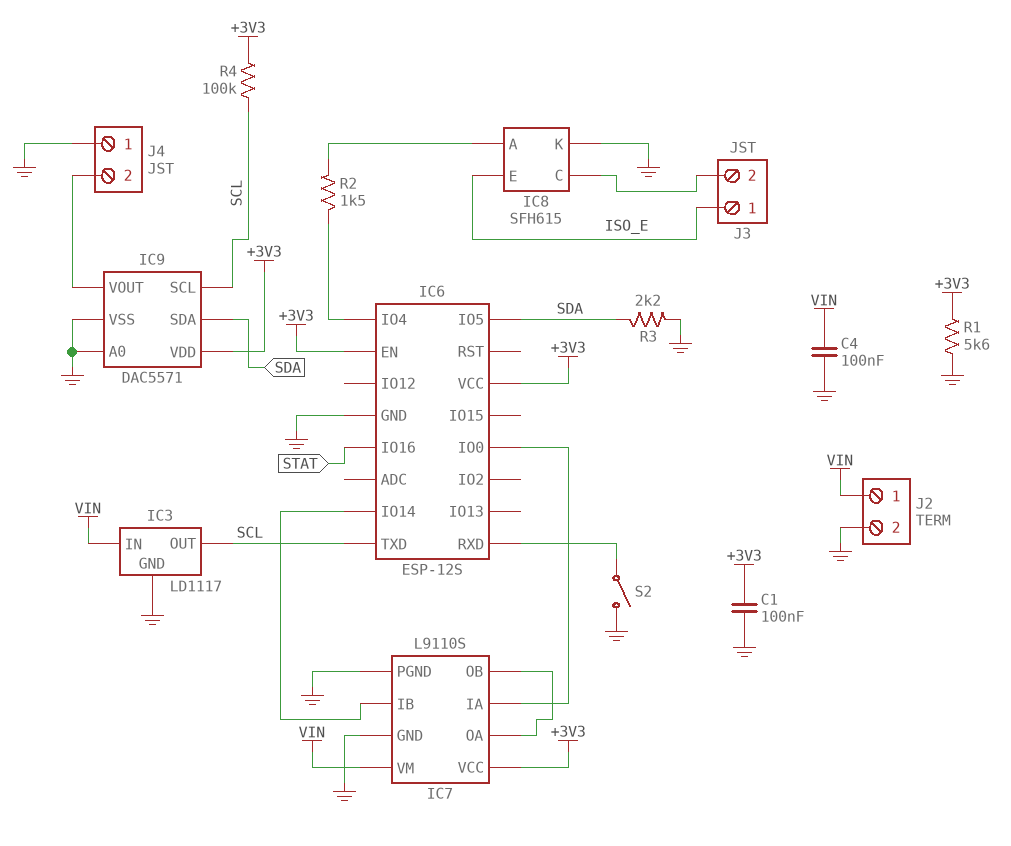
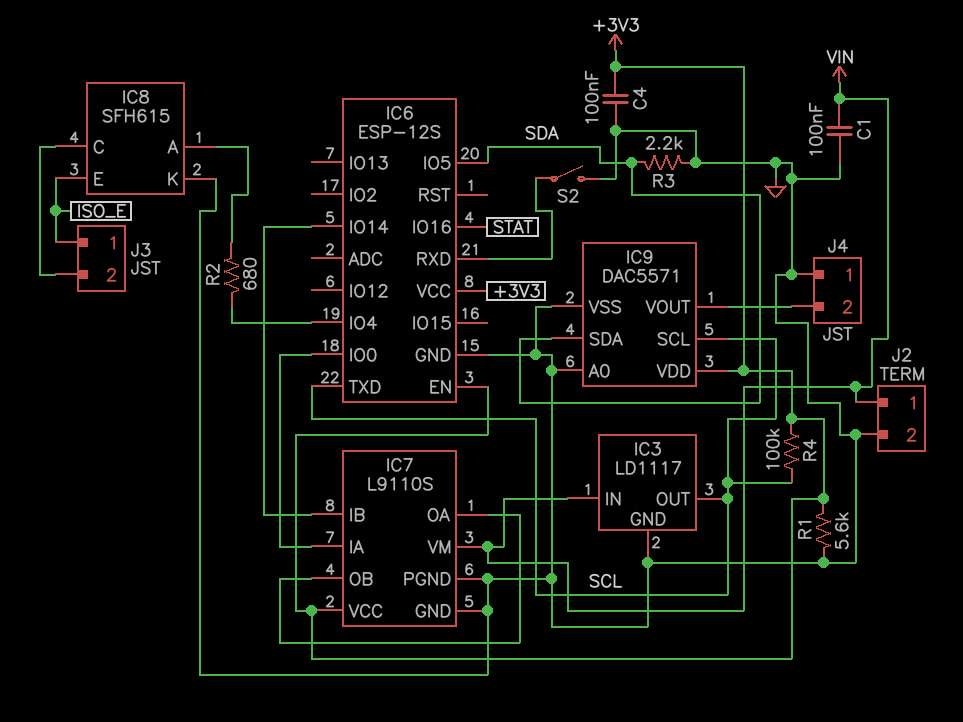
C1: 100nF (+3V3, GND) -> 100nF (GND, VIN)
C4: 100nF (GND, VIN) -> 100nF (+3V3, GND)
R2: 1.5k (IC6/IO4, IC8/A) -> 680 (IC6/IO4, IC8/A)

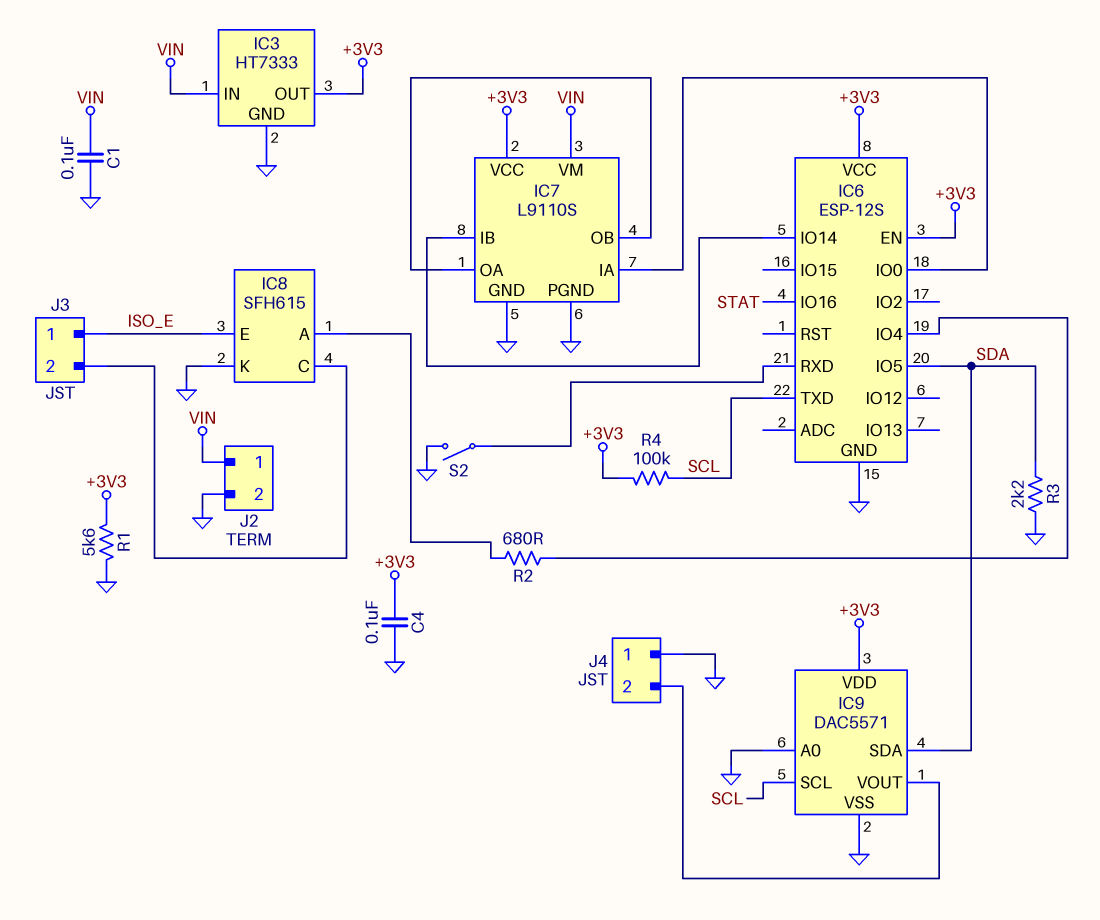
IC3: LD1117 -> HT7333
IC3 pin OUT: SCL -> +3V3

